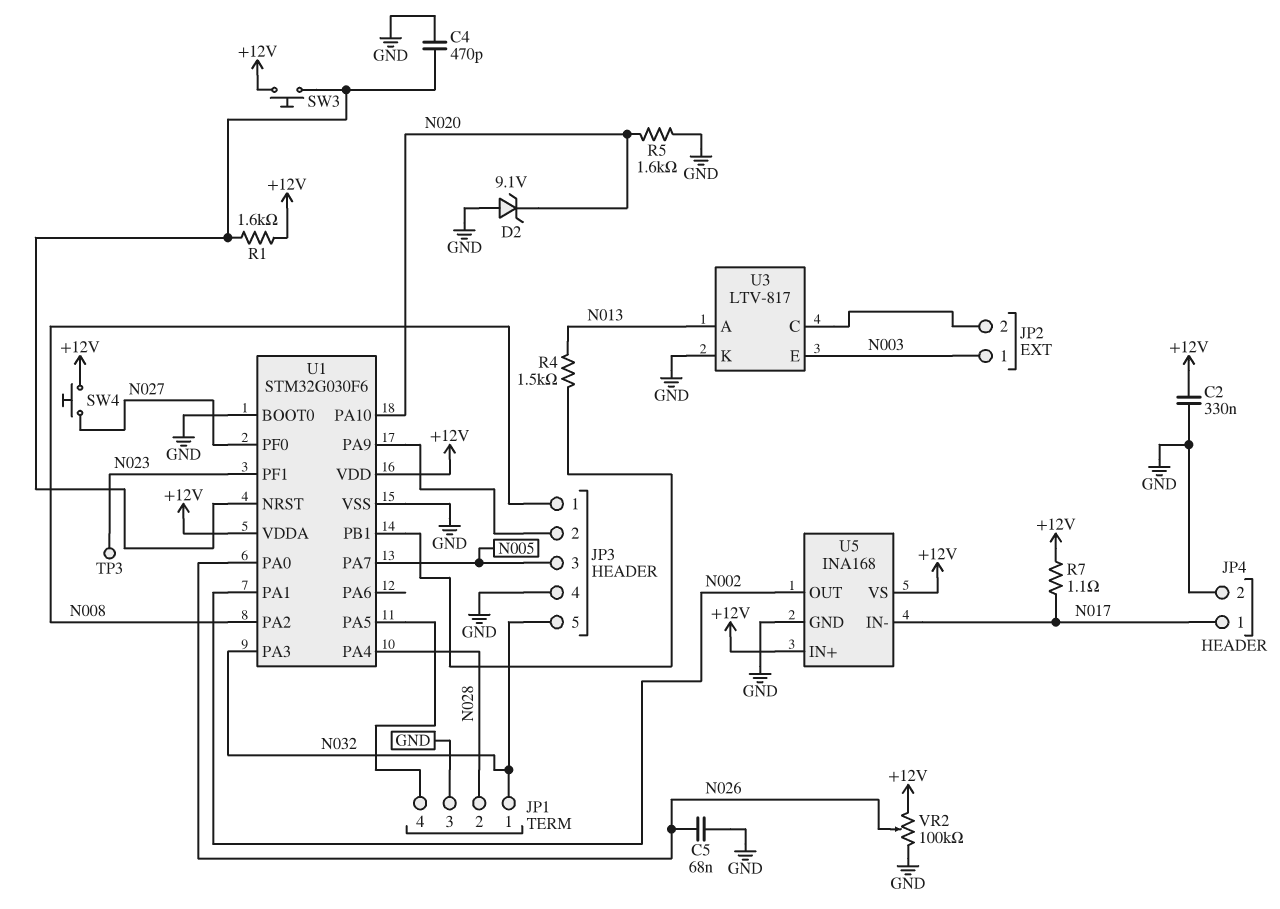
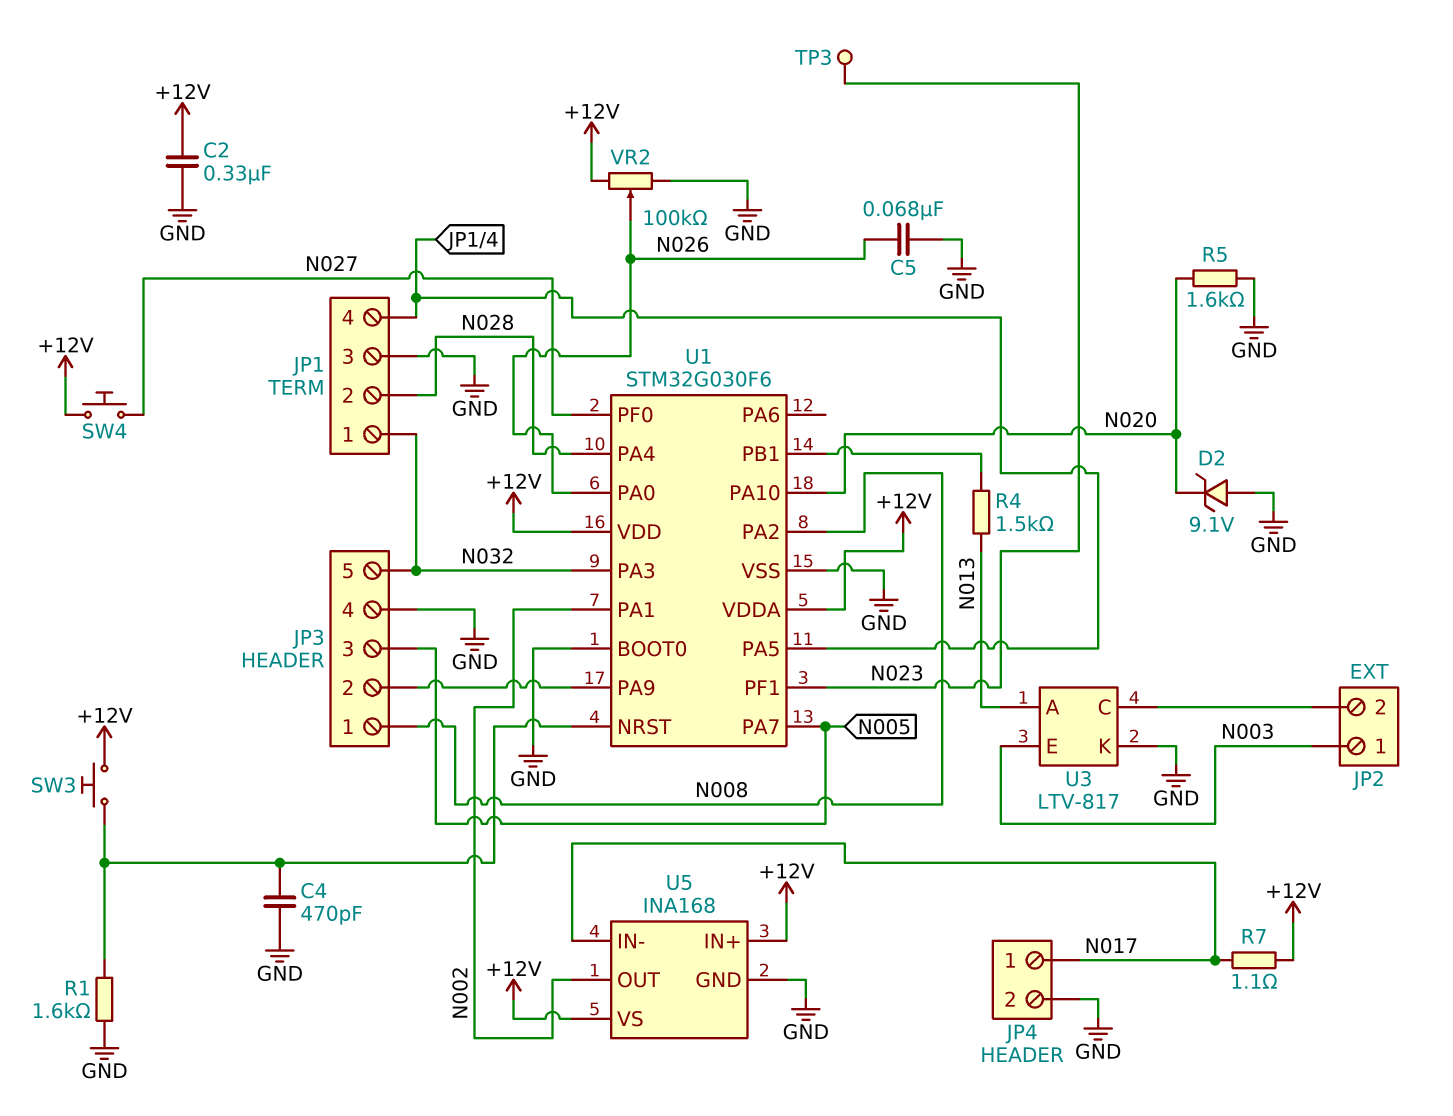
R1: 1.6k (+12V, U1/NRST) -> 1.6k (GND, U1/NRST)

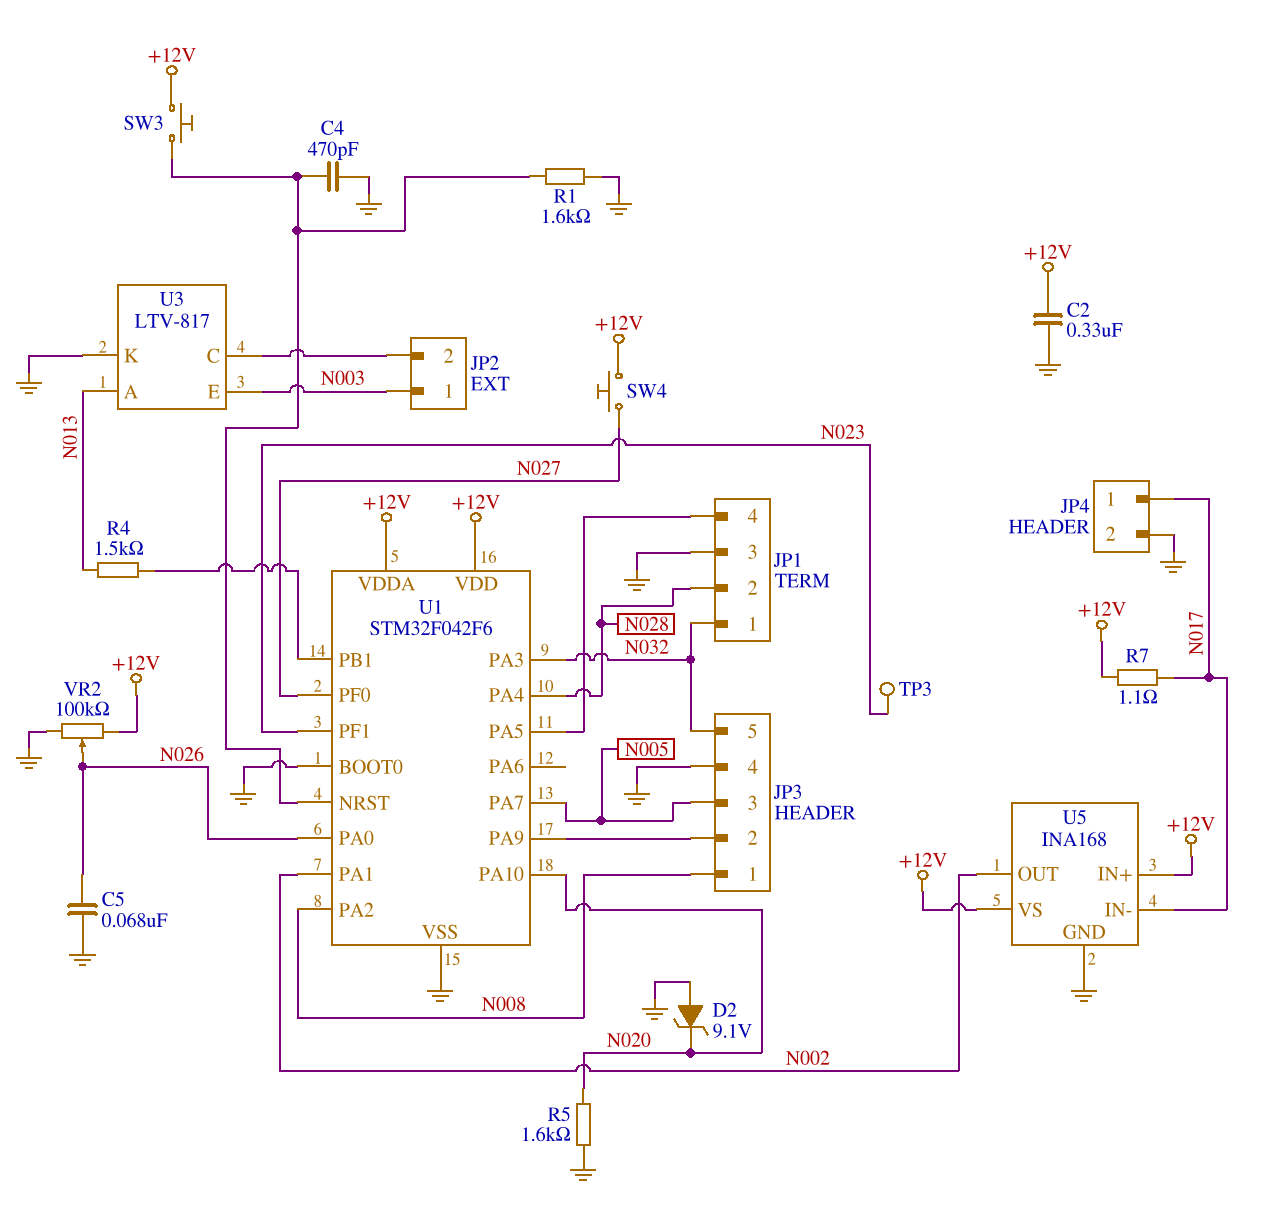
U1: STM32G030F6 -> STM32F042F6

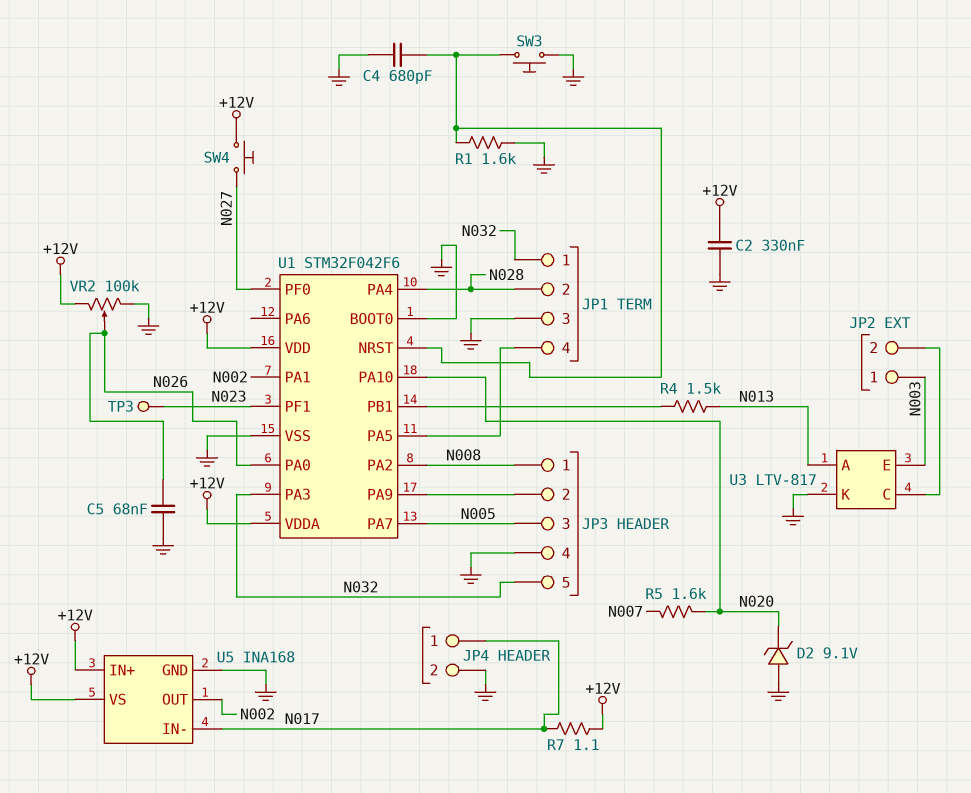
C4: 470pF (GND, U1/NRST) -> 680pF (GND, U1/NRST)
R5: 1.6k (GND, N020) -> 1.6k (N007, N020)
SW3: button (+12V, U1/NRST) -> button (GND, U1/NRST)

